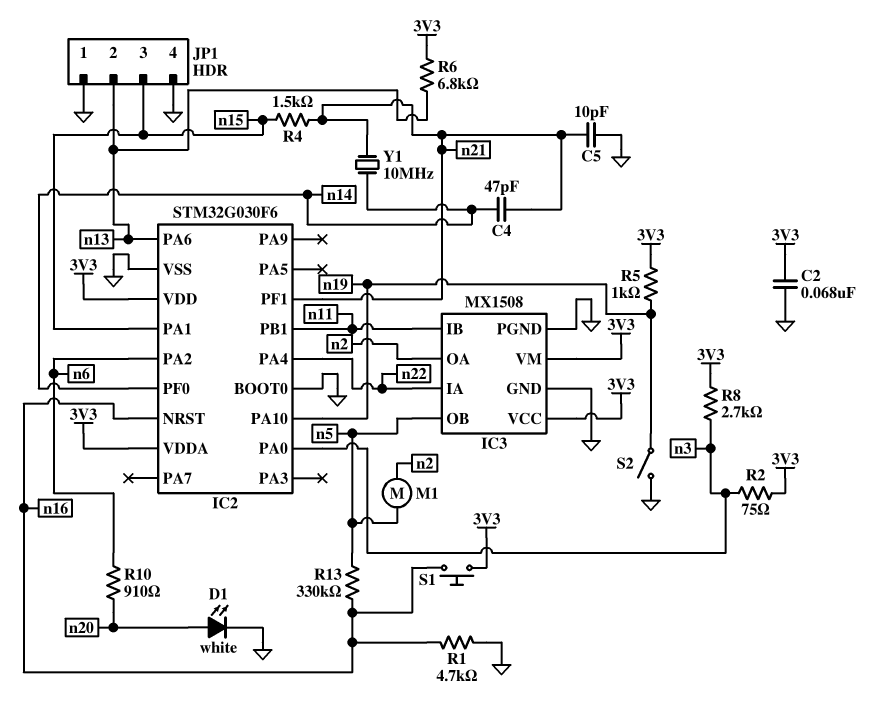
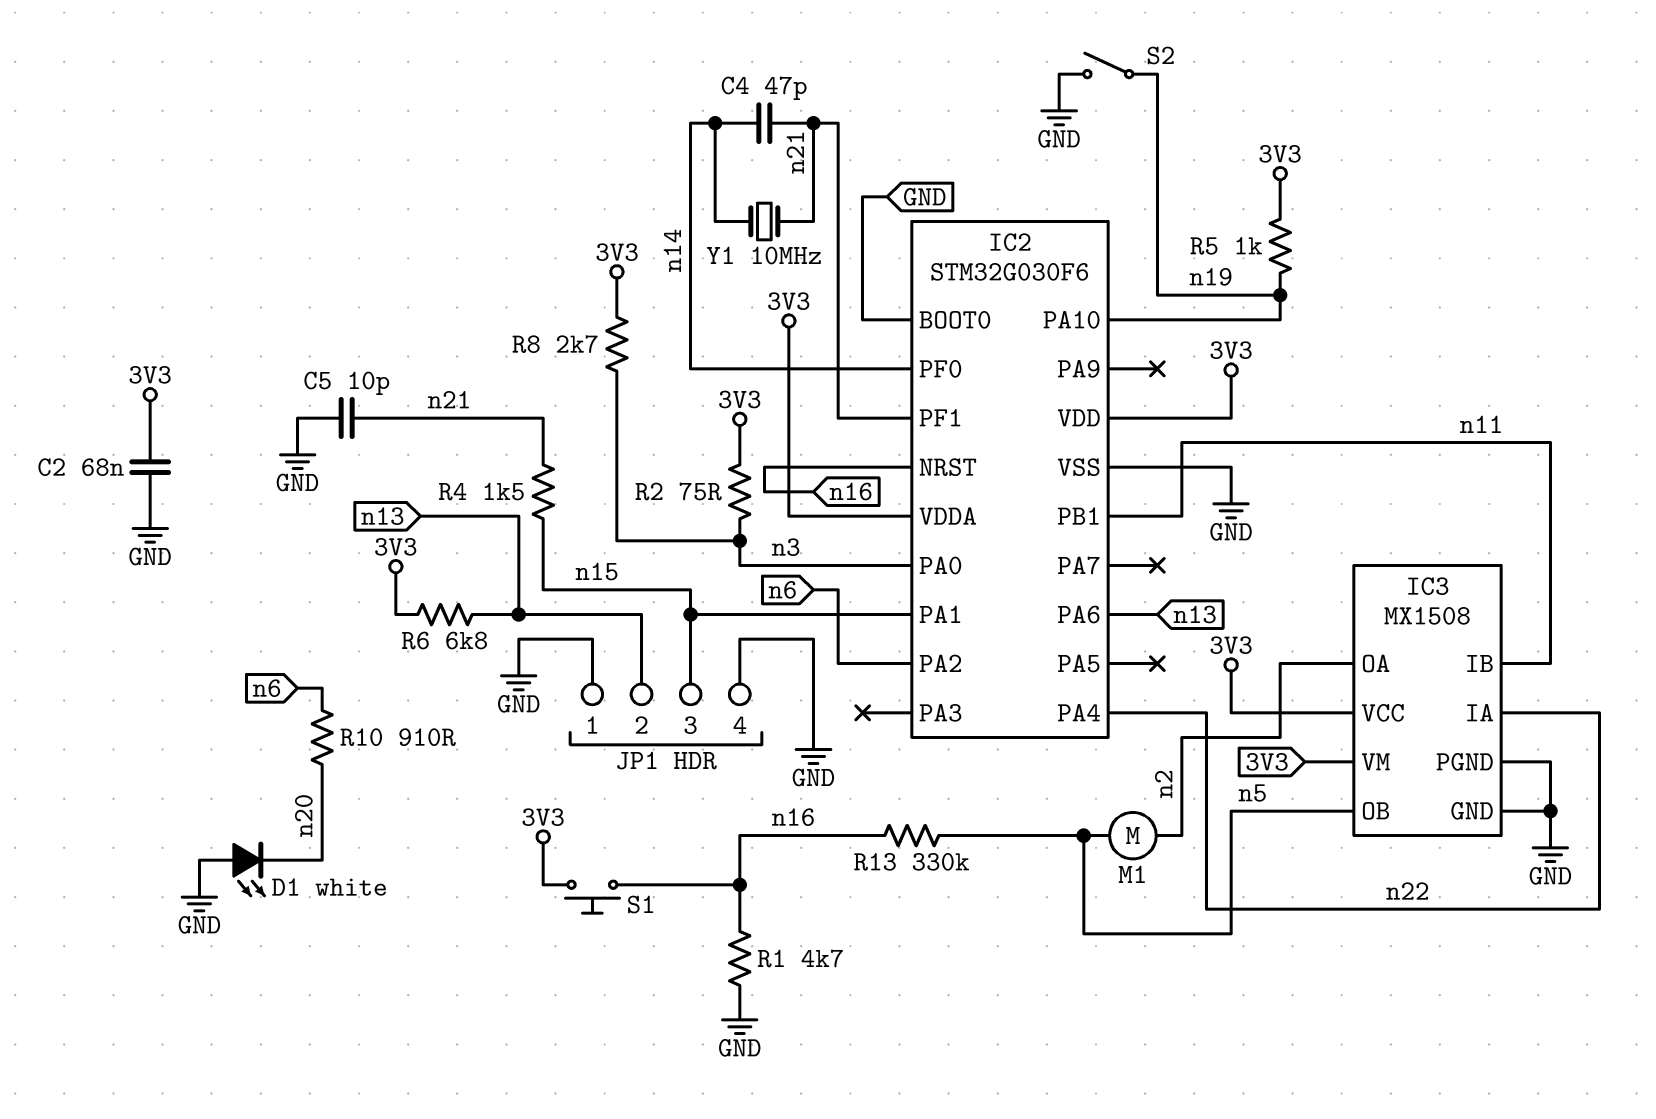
D1: LED white (A n20, K GND) -> LED white (A GND, K n20)

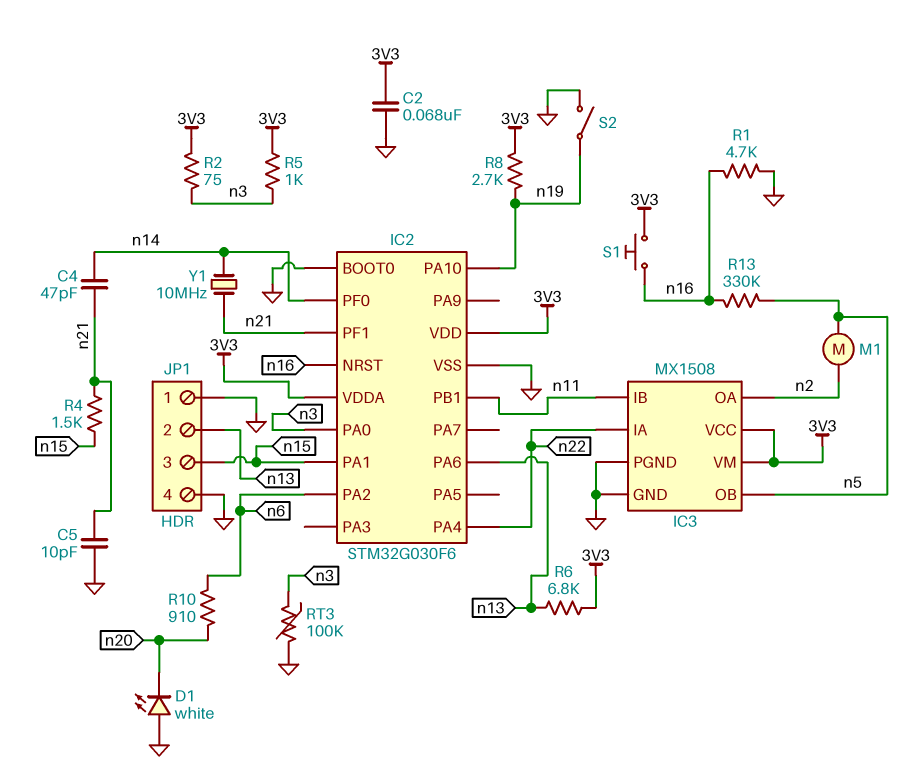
R5: 1k (3V3, n19) -> 1k (3V3, n3)
R8: 2.7k (3V3, n3) -> 2.7k (3V3, n19)
RT3: none -> 100k (GND, n3)

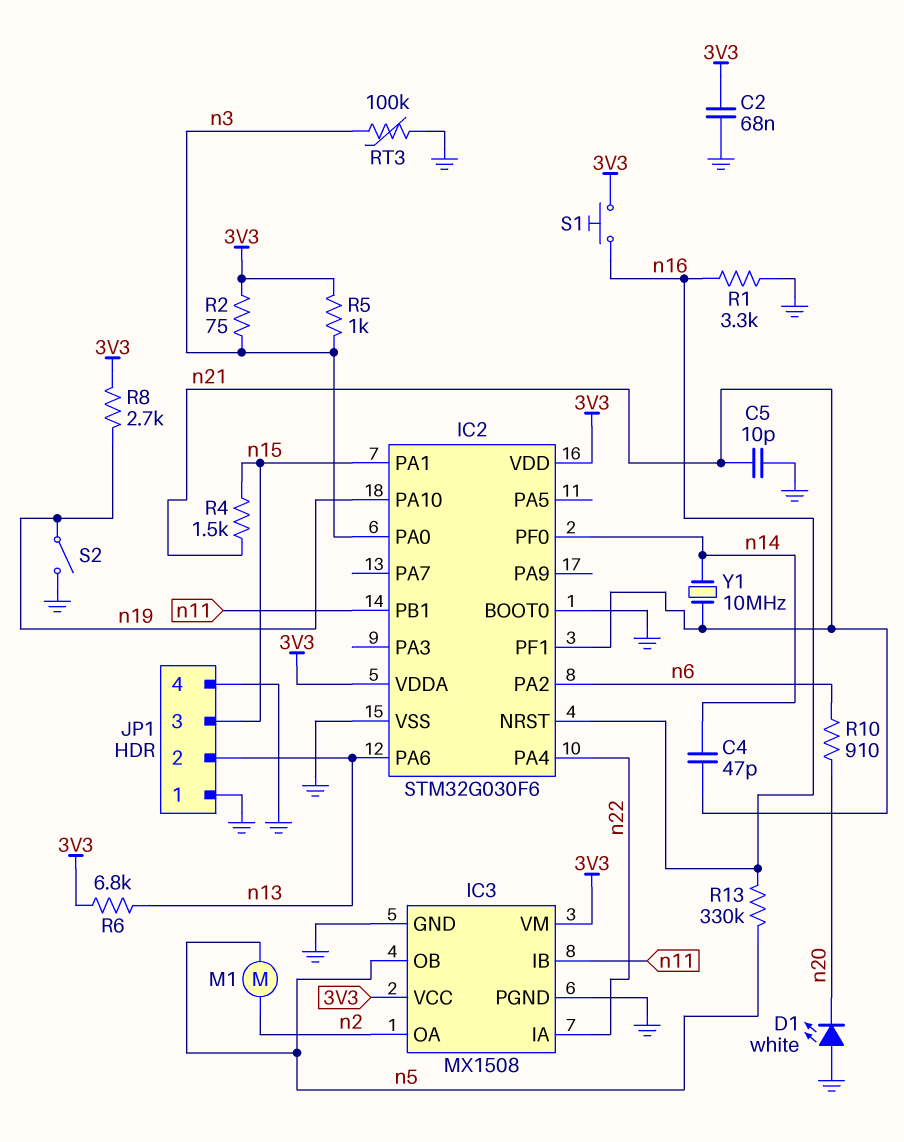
R1: 4.7k (GND, n16) -> 3.3k (GND, n16)

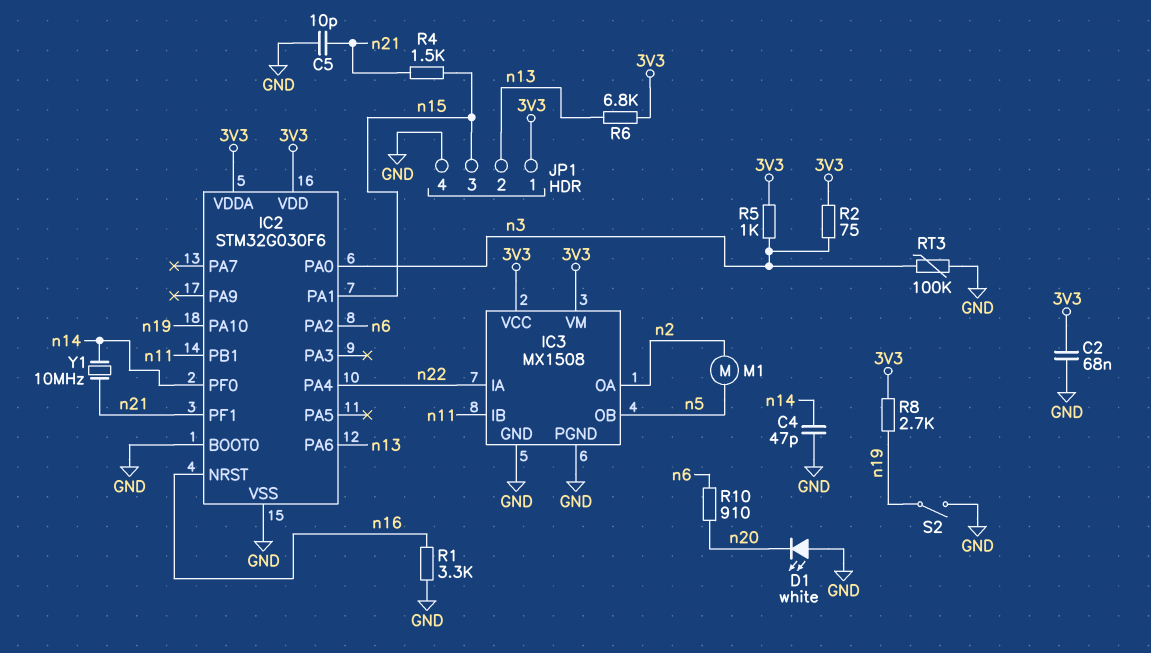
C4: 47pF (n14, n21) -> 47pF (GND, n14)
JP1 pin 1: GND -> 3V3
R13: 330k (n5, n16) -> none
S1: button (3V3, n16) -> none

